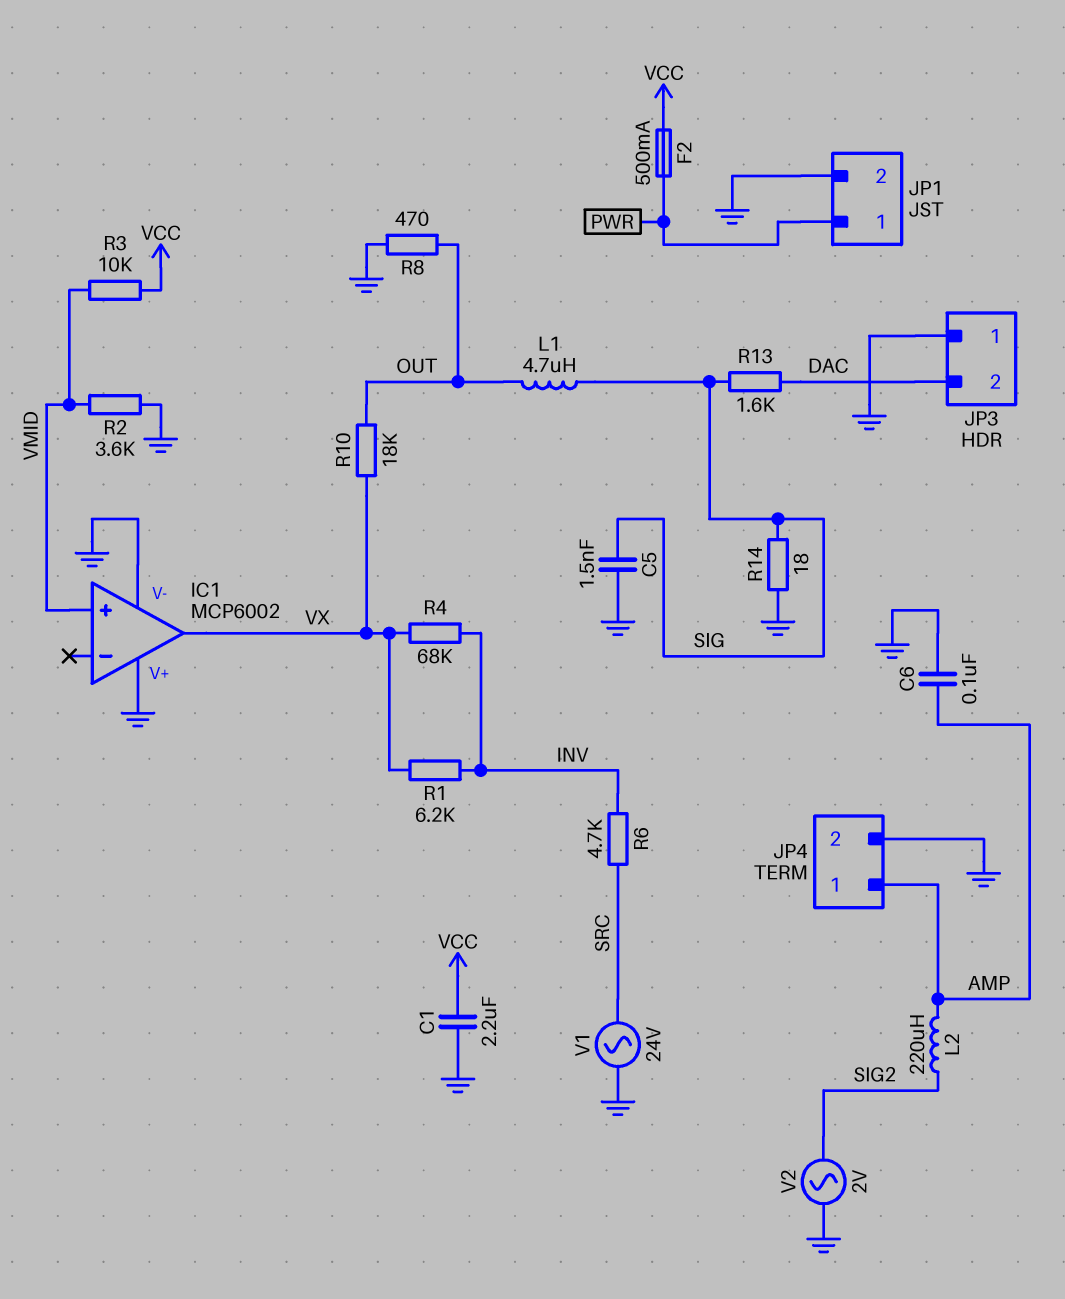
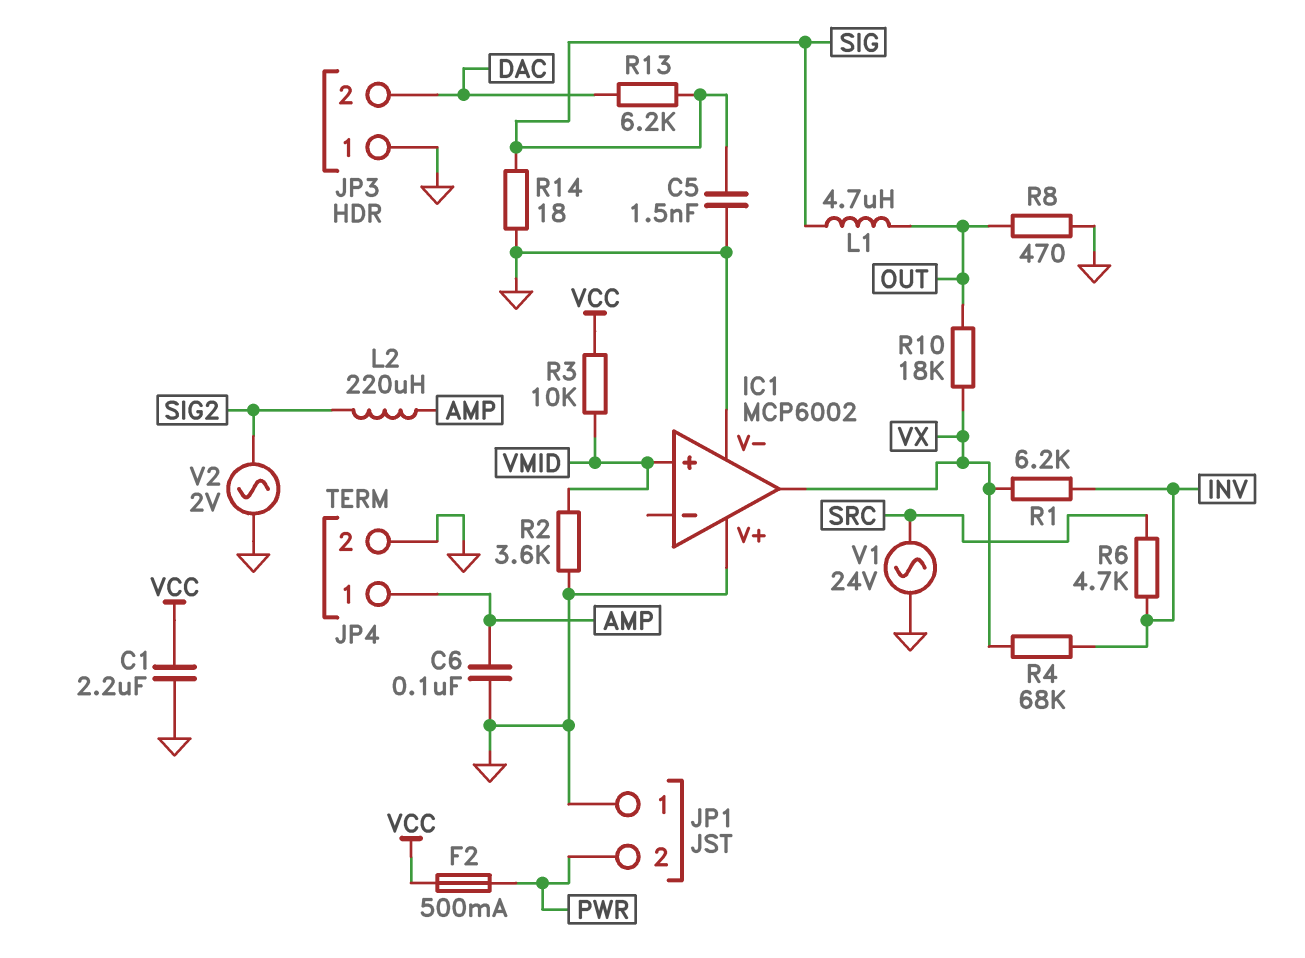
JP1 pin 1: PWR -> GND
JP1 pin 2: GND -> PWR
R13: 1.6k (DAC, SIG) -> 6.2k (DAC, SIG)

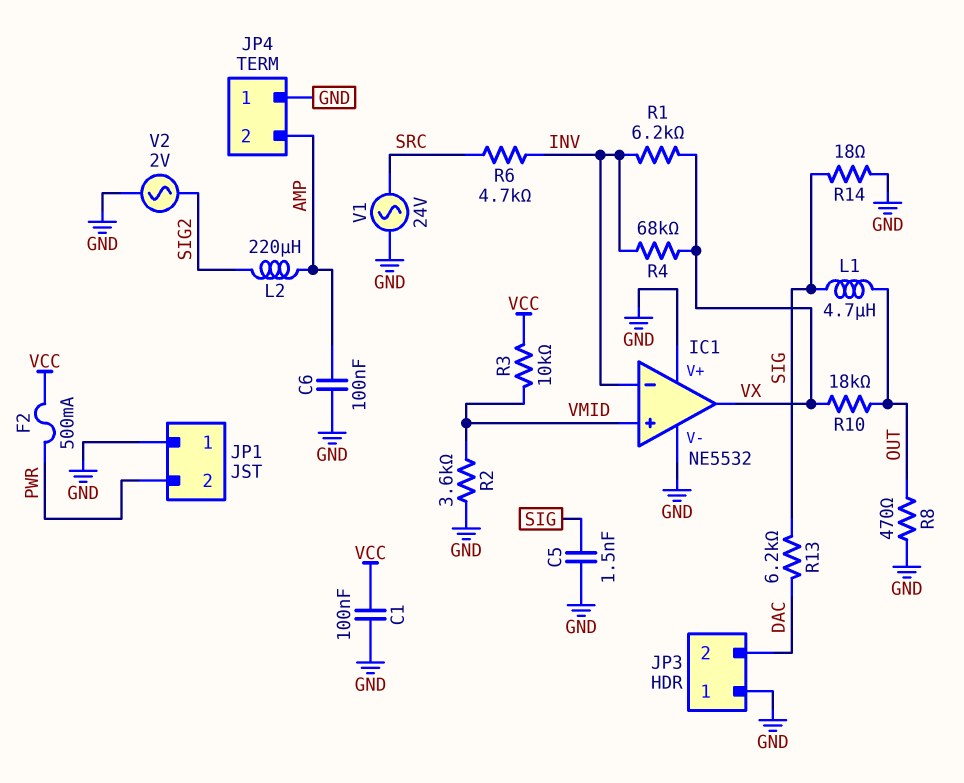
C1: 2.2uF (GND, VCC) -> 100nF (GND, VCC)
IC1: MCP6002 -> NE5532
IC1 pin in-: none -> INV
JP4 pin 1: AMP -> GND
JP4 pin 2: GND -> AMP

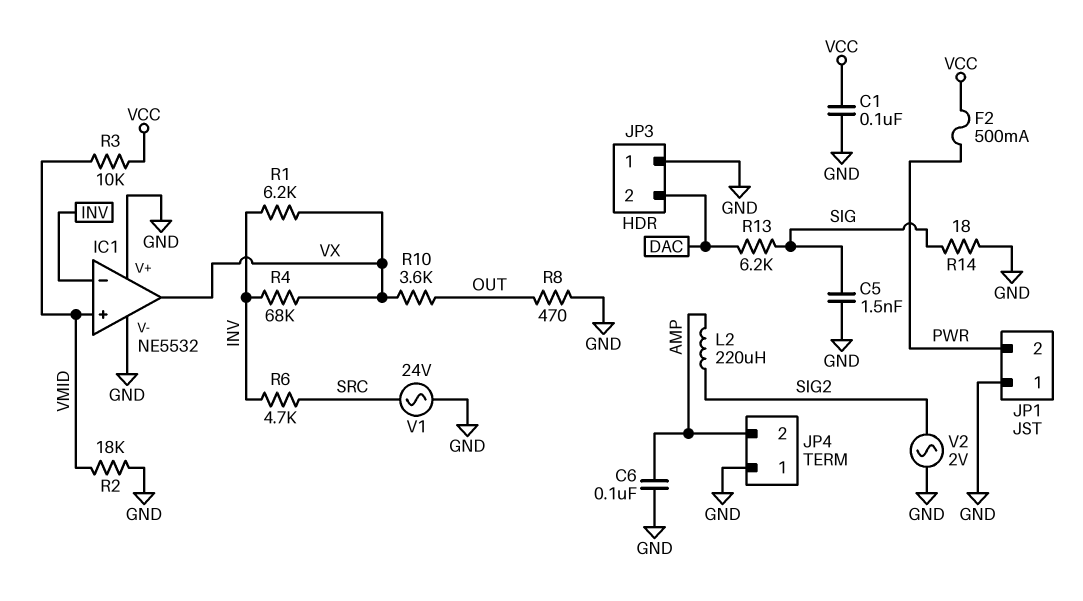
L1: 4.7uH (OUT, SIG) -> none
R2: 3.6k (GND, VMID) -> 18k (GND, VMID)
R10: 18k (OUT, VX) -> 3.6k (OUT, VX)

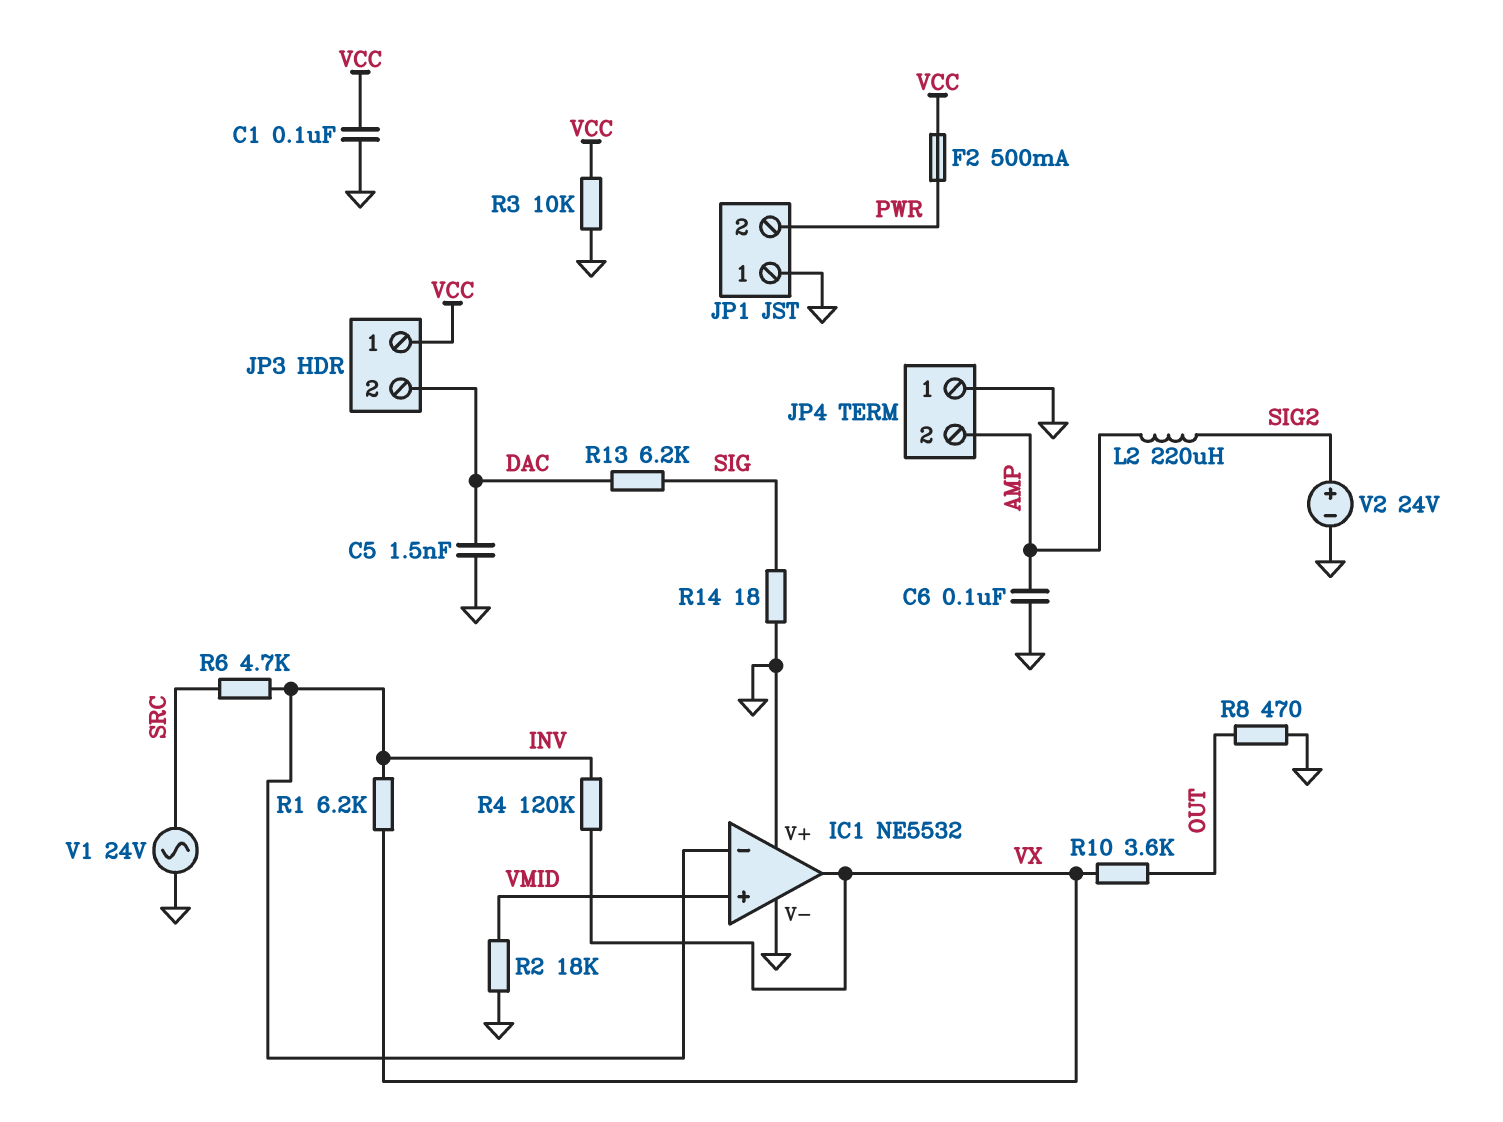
C5: 1.5nF (GND, SIG) -> 1.5nF (DAC, GND)
JP3 pin 1: GND -> VCC
R3: 10k (VCC, VMID) -> 10k (GND, VCC)
R4: 68k (INV, VX) -> 120k (INV, VX)
V2: AC 2V (GND, SIG2) -> 24V (plus SIG2, minus GND)

